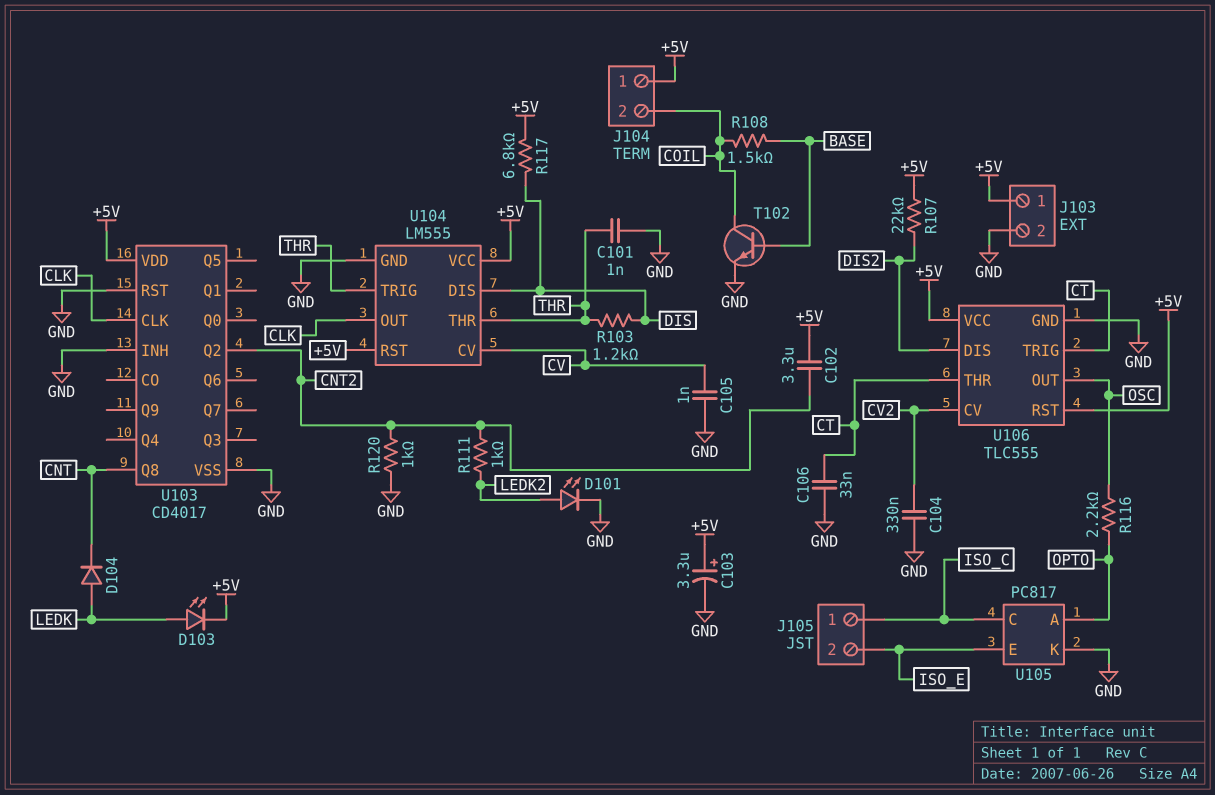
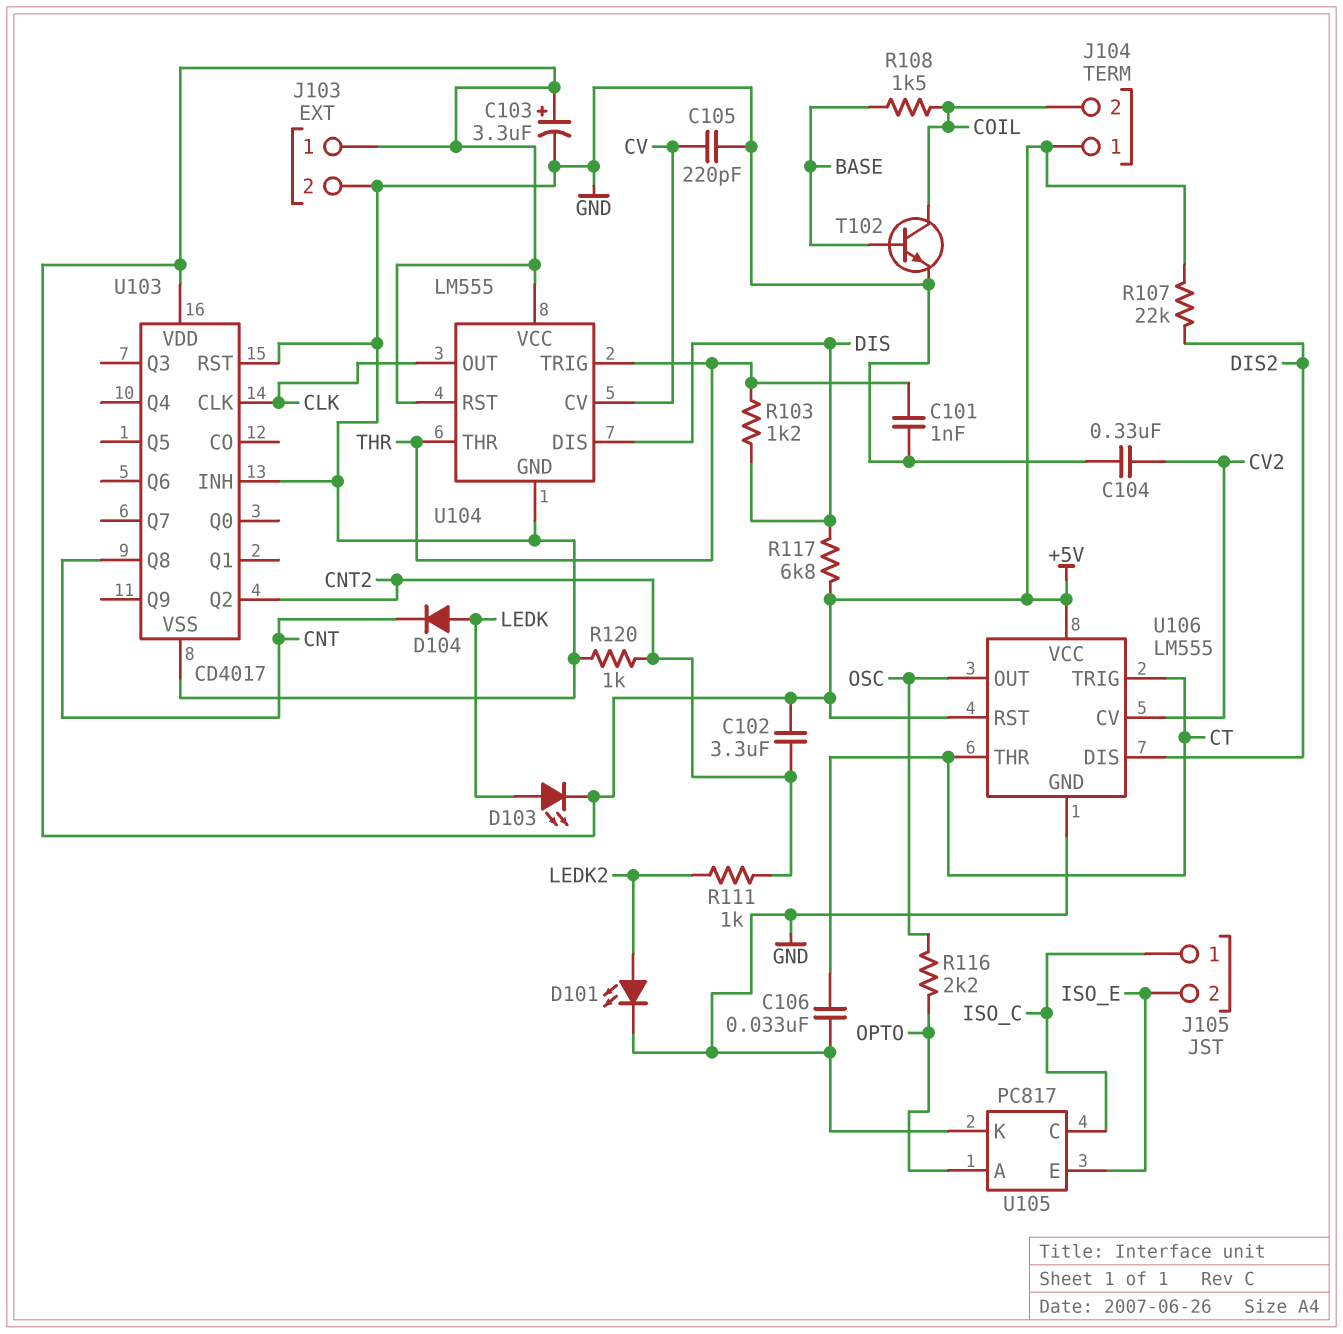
C105: 1nF (CV, GND) -> 220pF (CV, GND)
U106: TLC555 -> LM555

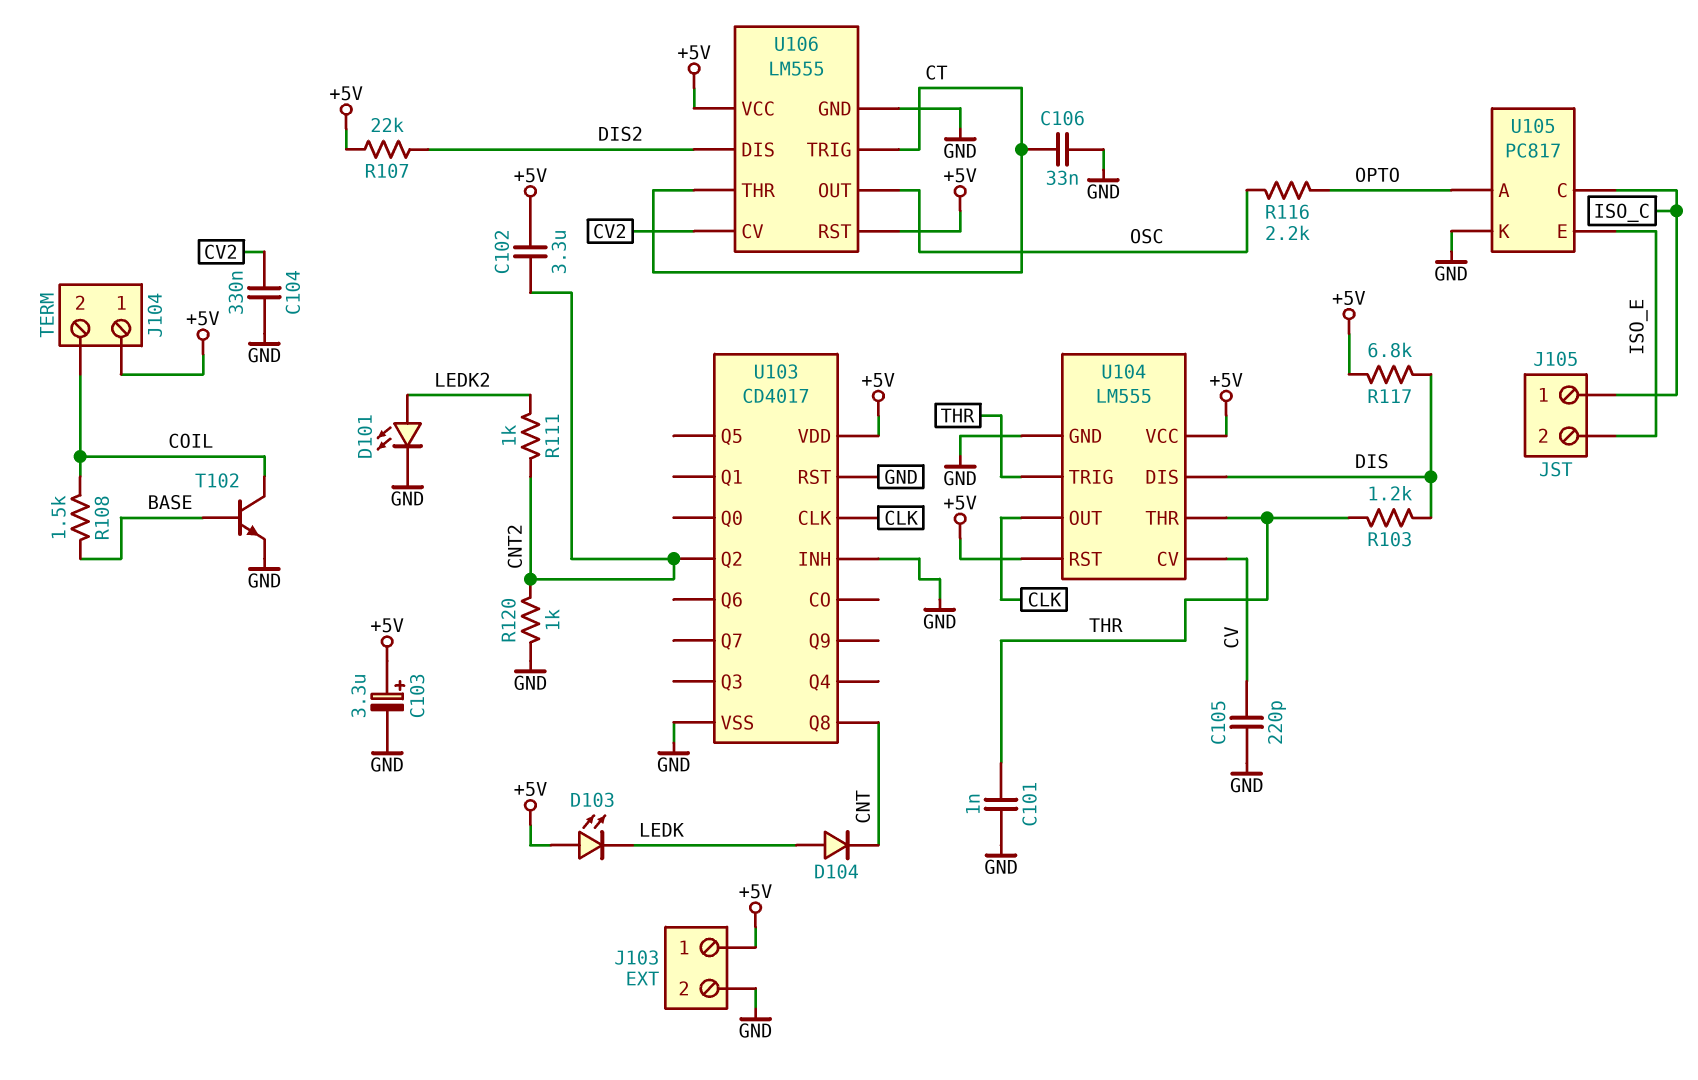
D103: LED (A LEDK, K +5V) -> LED (A +5V, K LEDK)

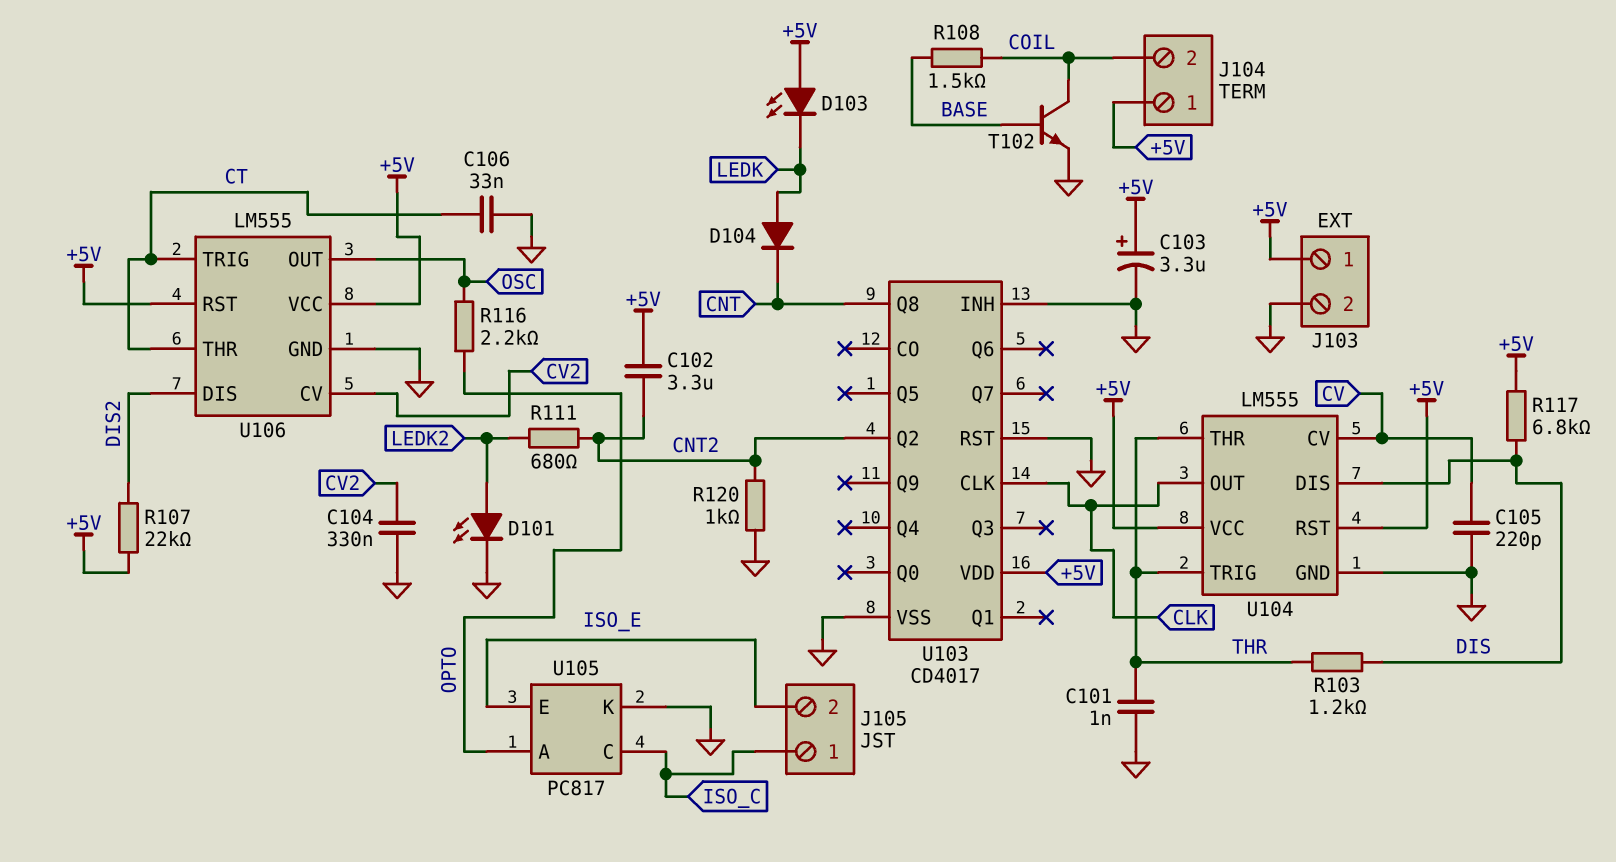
R111: 1k (CNT2, LEDK2) -> 680 (CNT2, LEDK2)

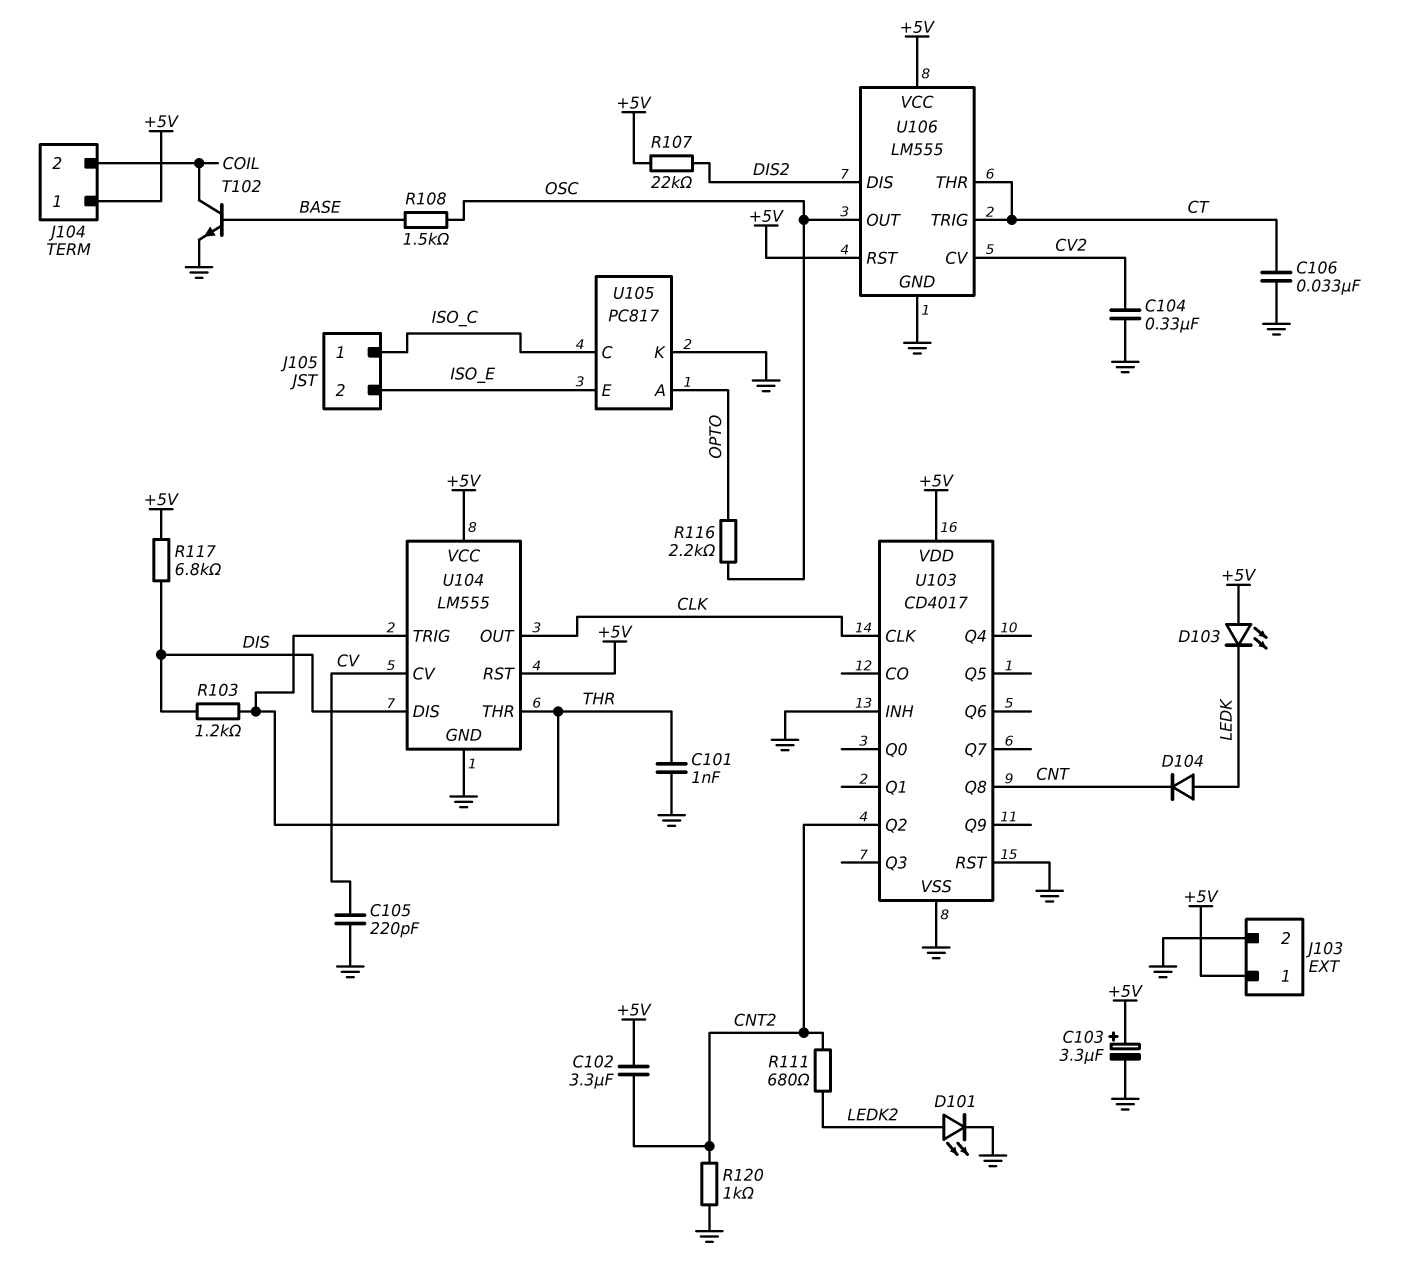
R108: 1.5k (BASE, COIL) -> 1.5k (BASE, OSC)

